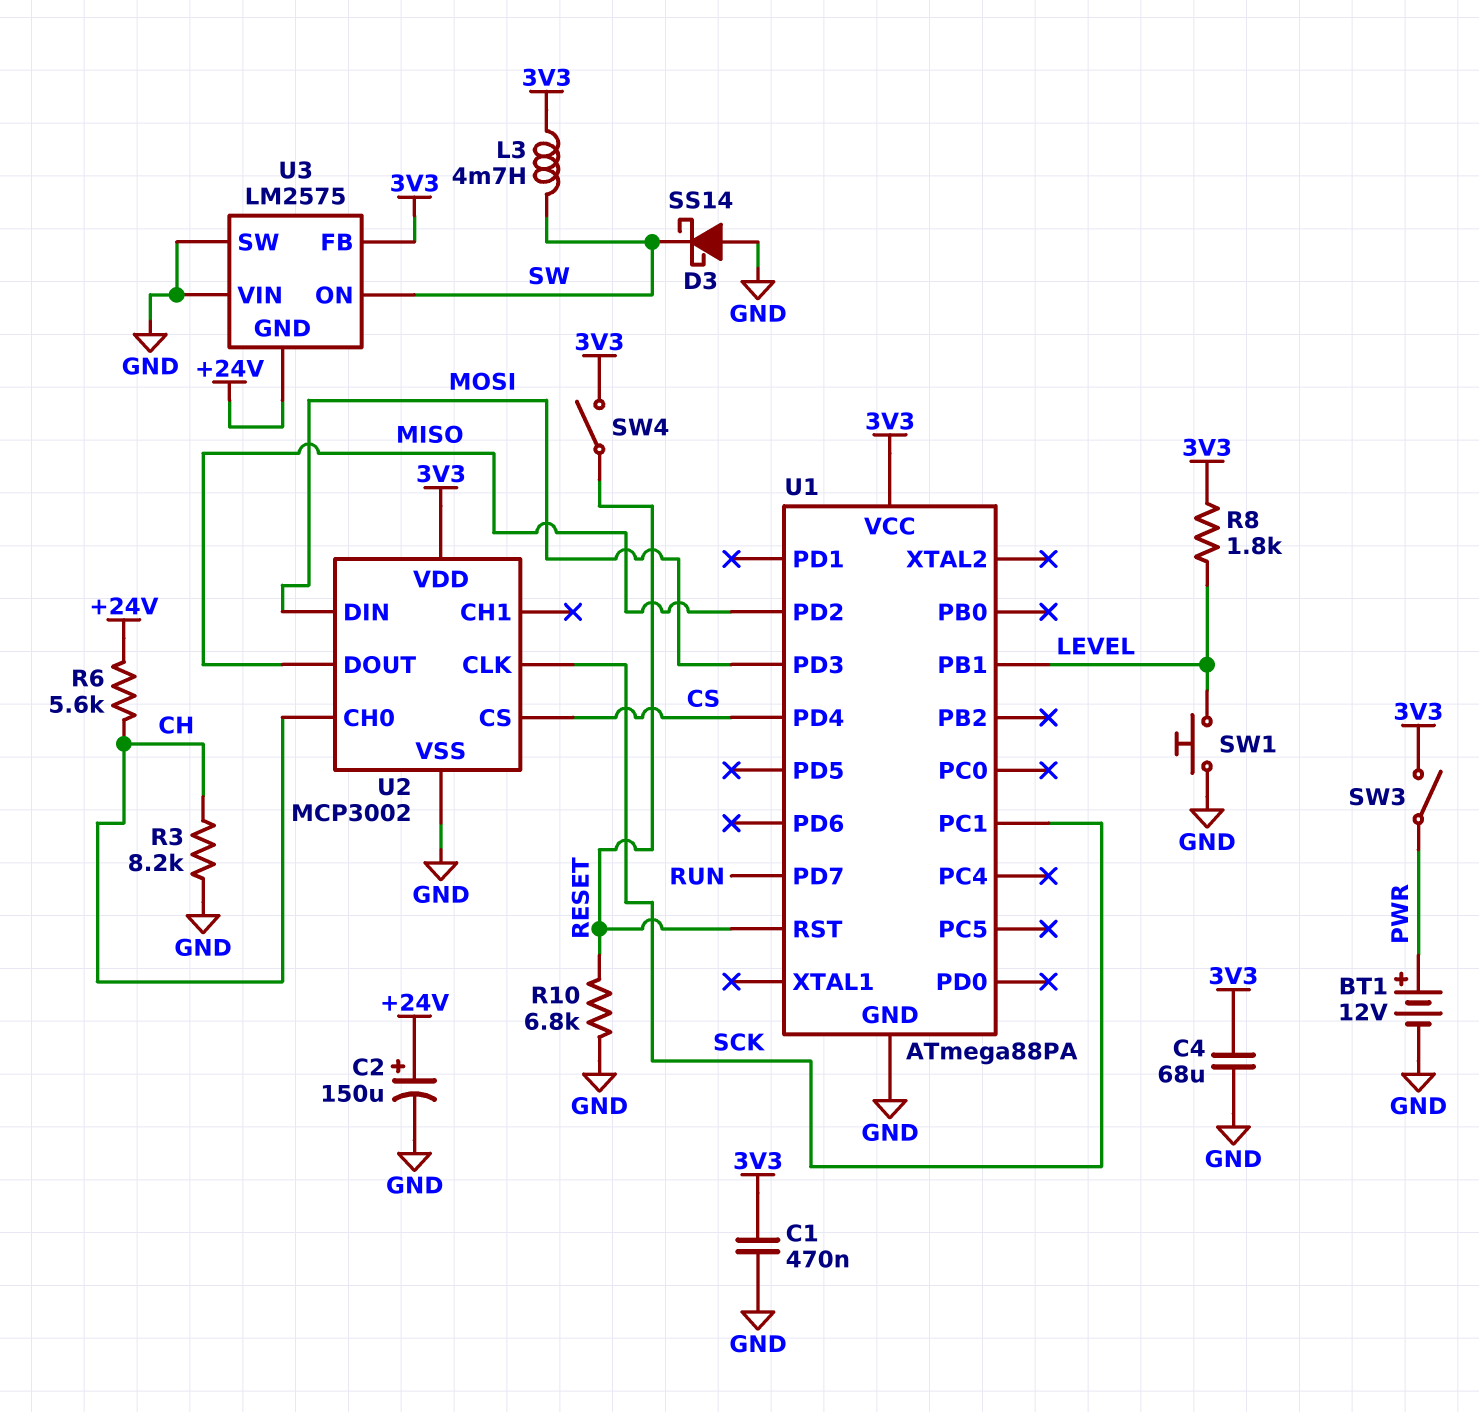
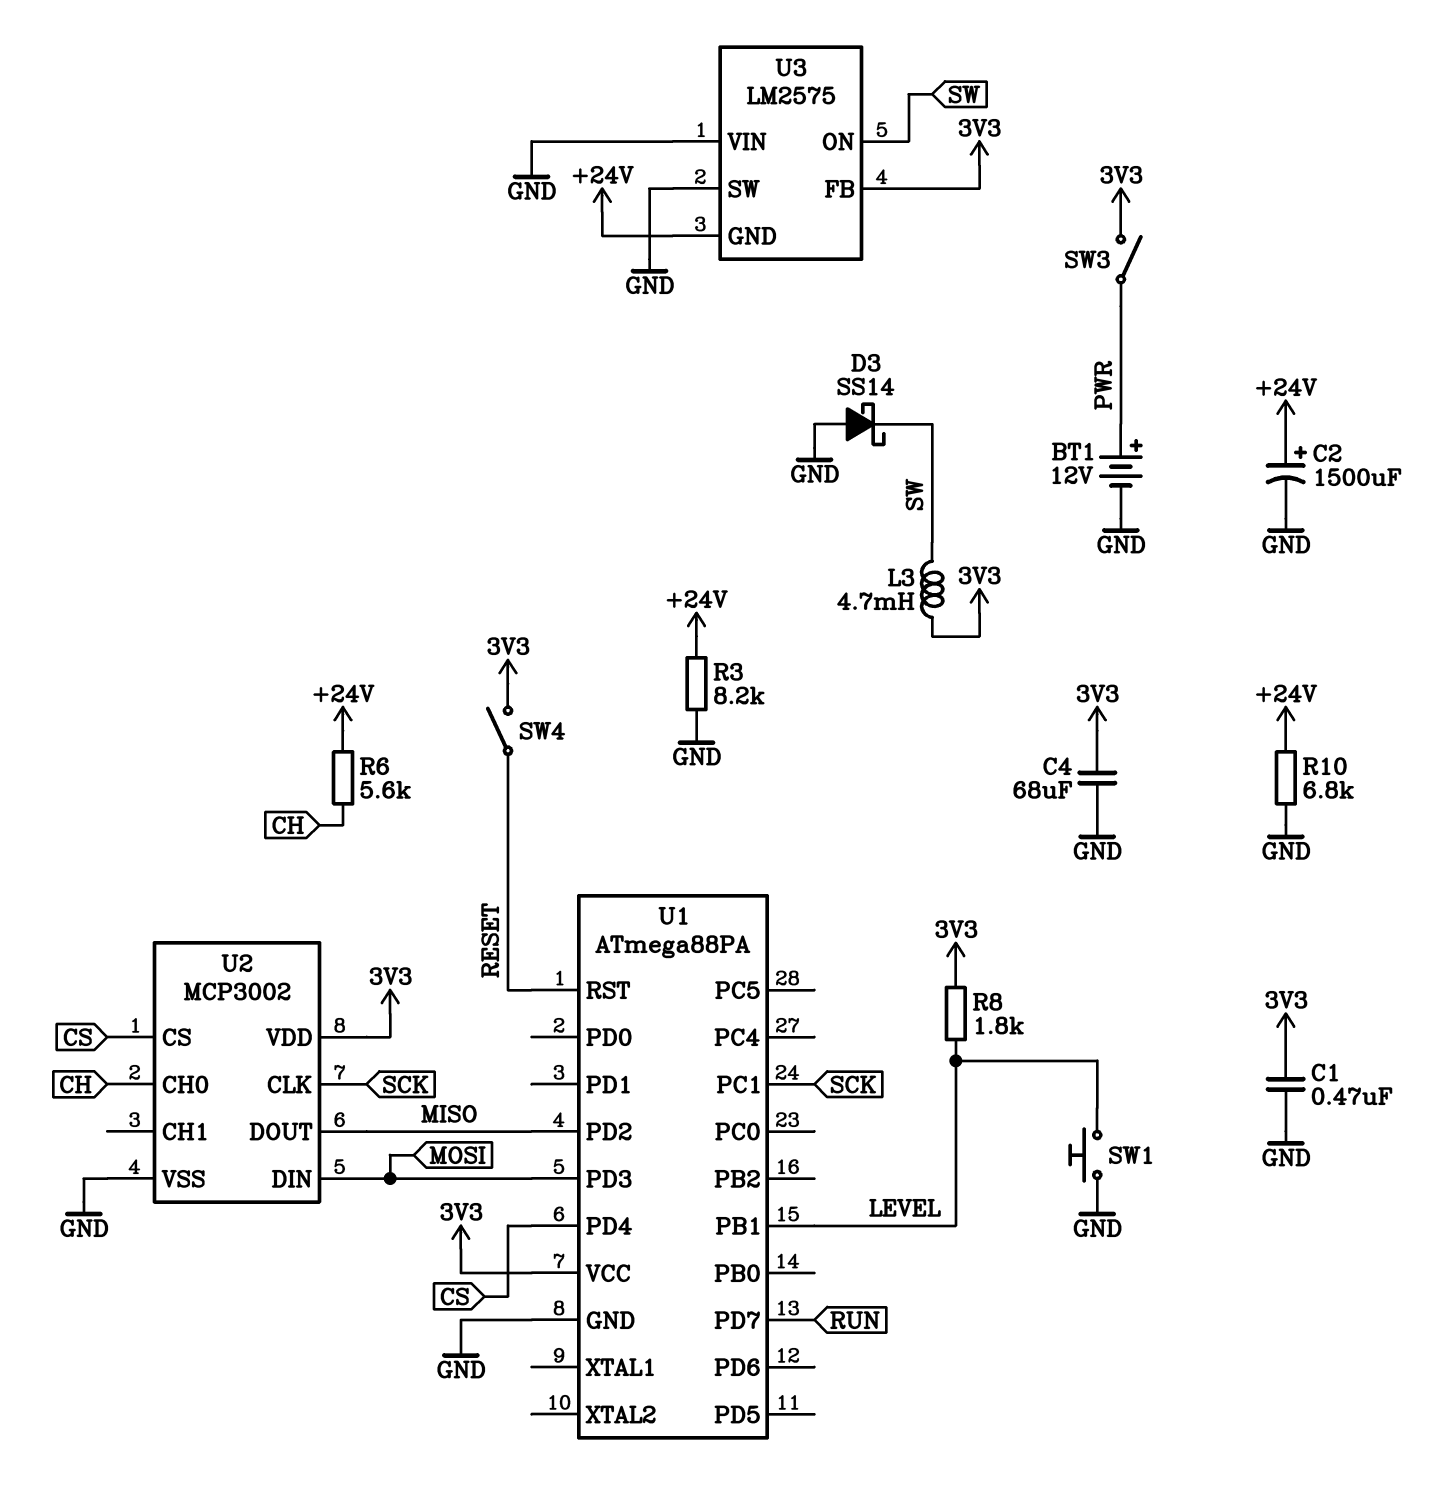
C2: 150uF (plus +24V, minus GND) -> 1500uF (plus +24V, minus GND)
R3: 8.2k (CH, GND) -> 8.2k (+24V, GND)
R10: 6.8k (GND, RESET) -> 6.8k (+24V, GND)

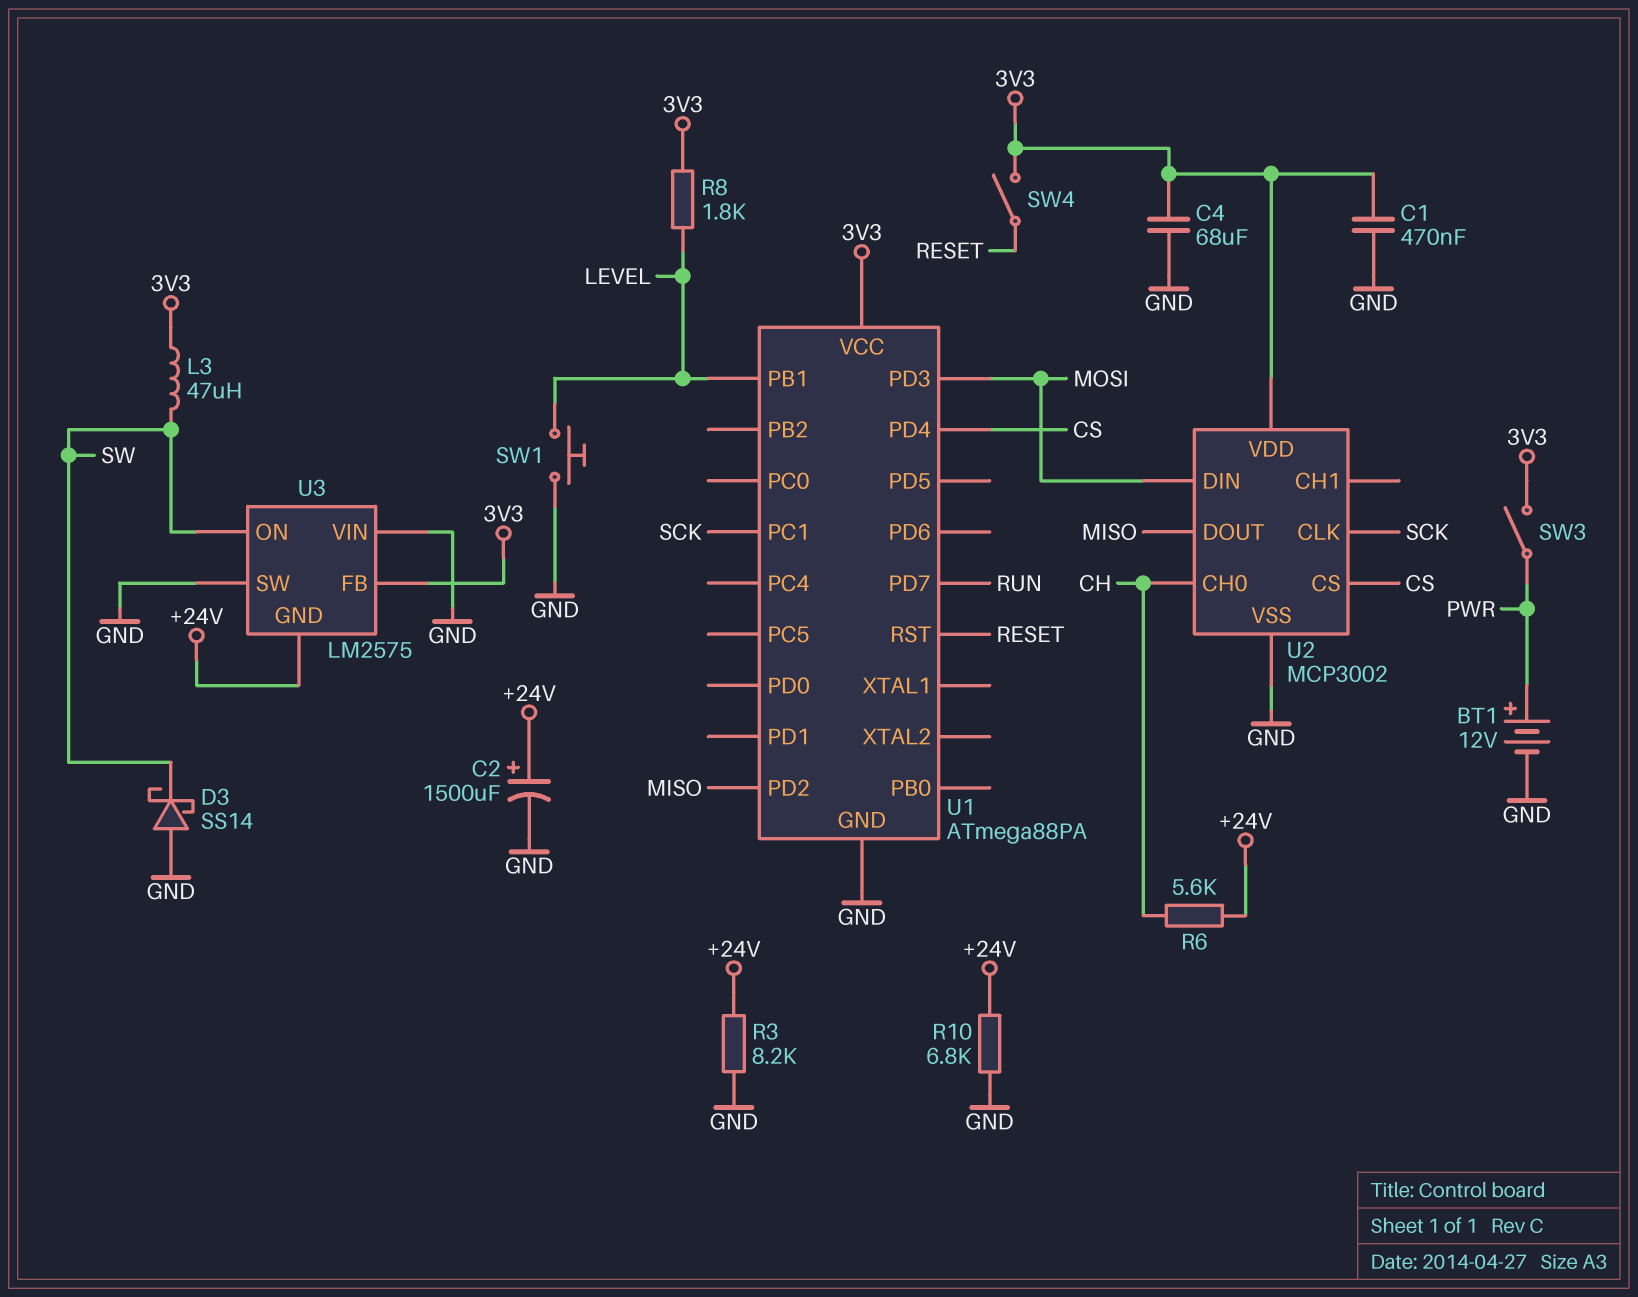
L3: 4.7mH (3V3, SW) -> 47uH (3V3, SW)

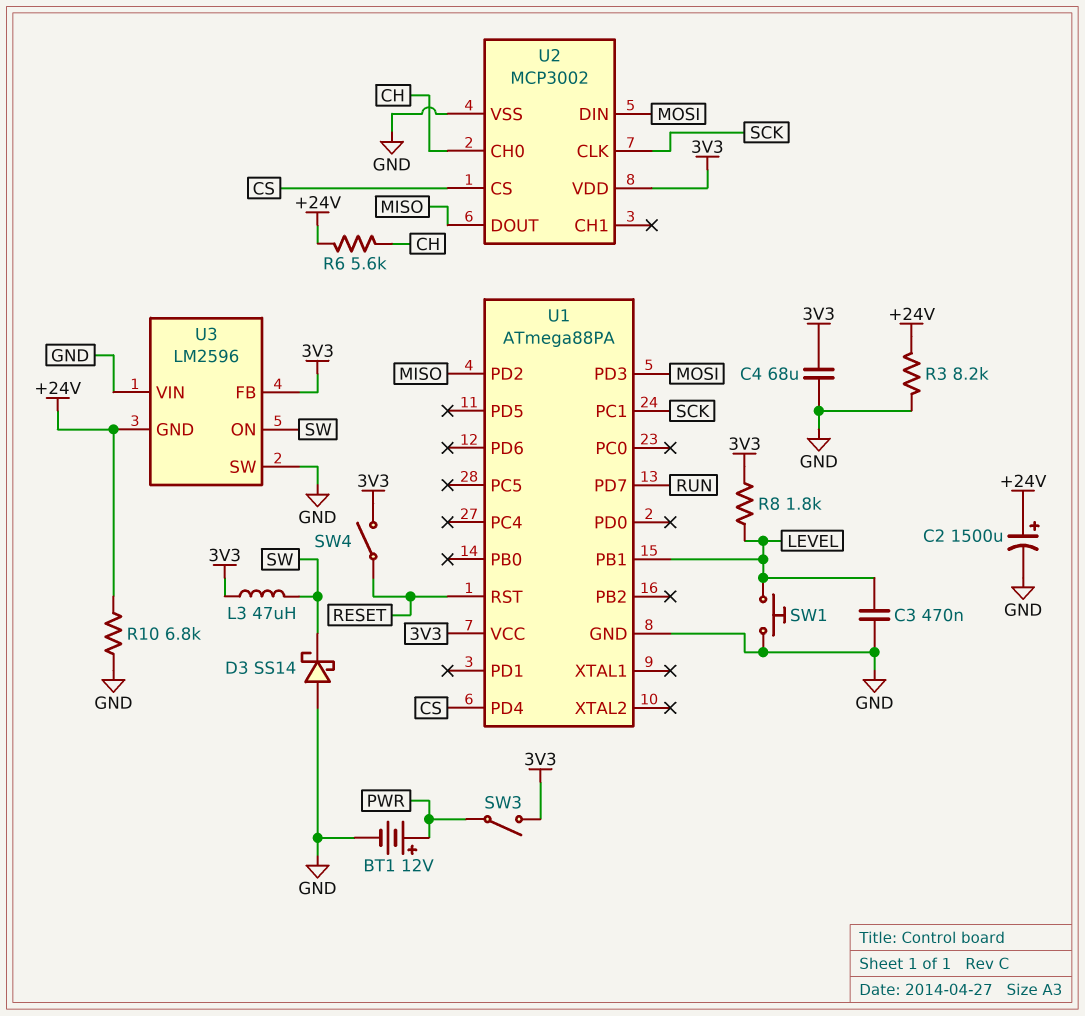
C1: 470nF (3V3, GND) -> none
C3: none -> 470nF (GND, LEVEL)
U3: LM2575 -> LM2596

